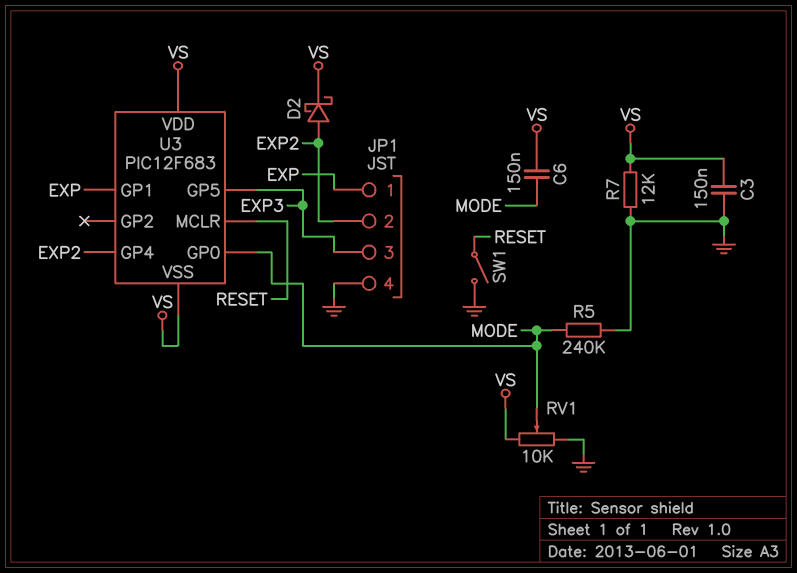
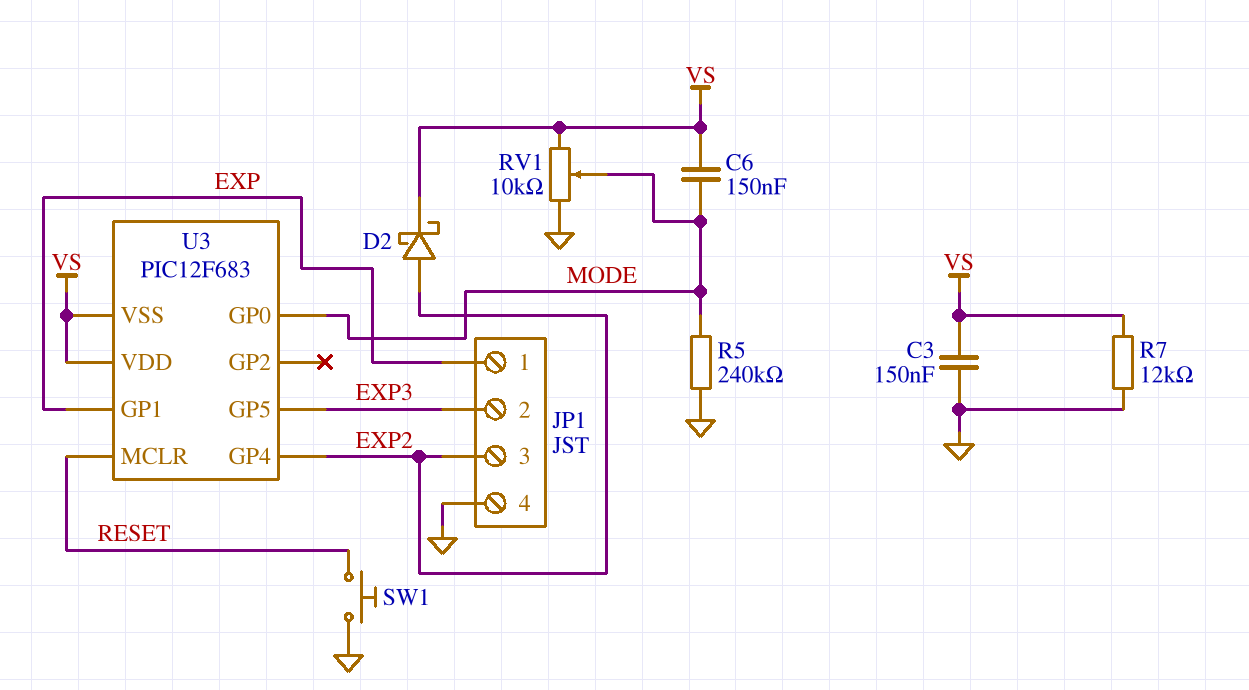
JP1 pin 2: EXP2 -> EXP3
JP1 pin 3: EXP3 -> EXP2
SW1: switch (GND, RESET) -> button (GND, RESET)

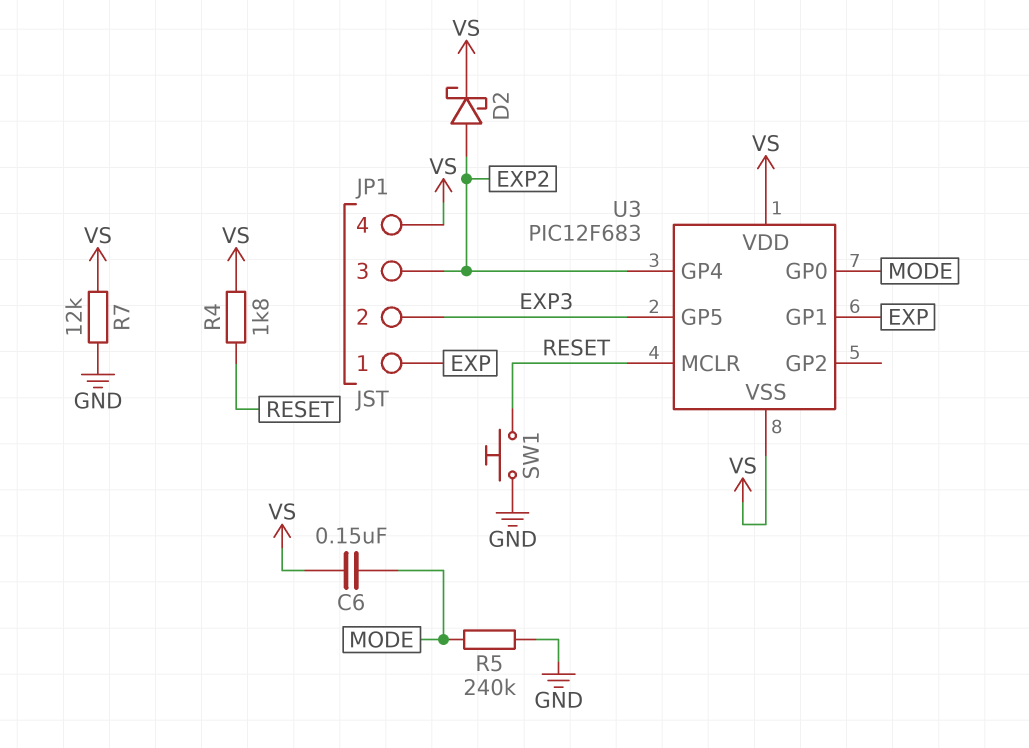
C3: 150nF (GND, VS) -> none
JP1 pin 4: GND -> VS
R4: none -> 1.8k (RESET, VS)
RV1: 10k (GND, VS, wiper MODE) -> none

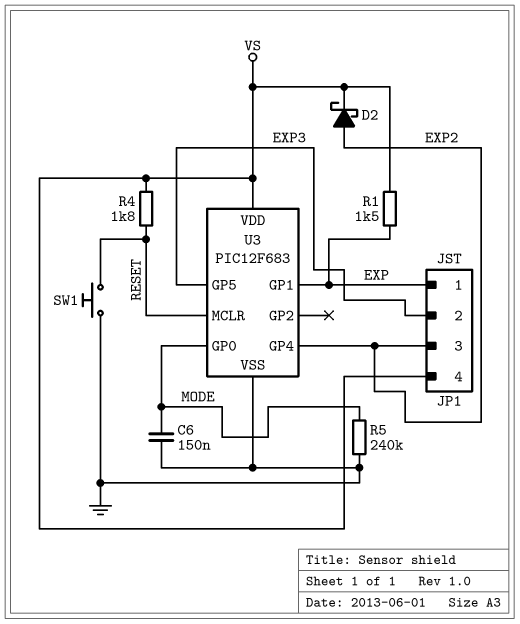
C6: 150nF (MODE, VS) -> 150nF (GND, MODE)
R1: none -> 1.5k (EXP, VS)
R7: 12k (GND, VS) -> none
U3 pin VSS: VS -> GND

